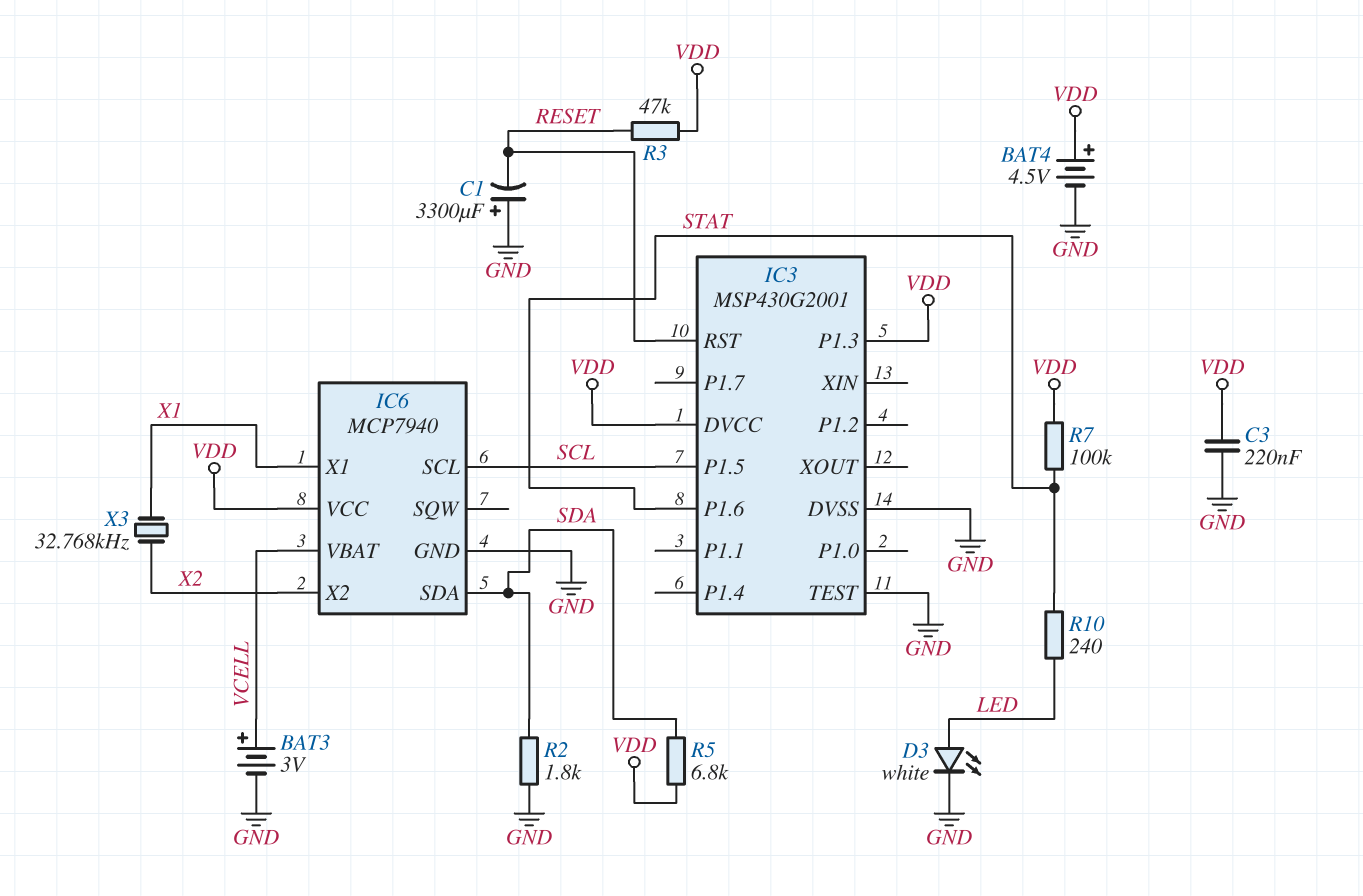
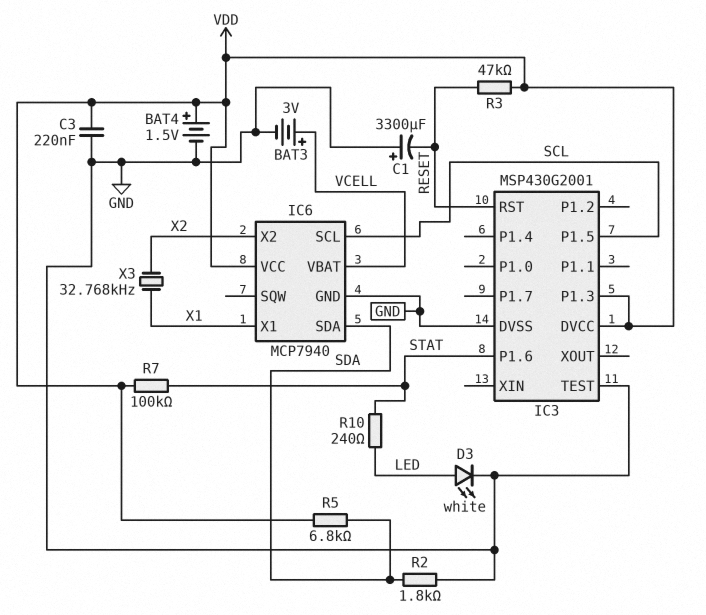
BAT4: 4.5V (plus VDD, minus GND) -> 1.5V (plus VDD, minus GND)

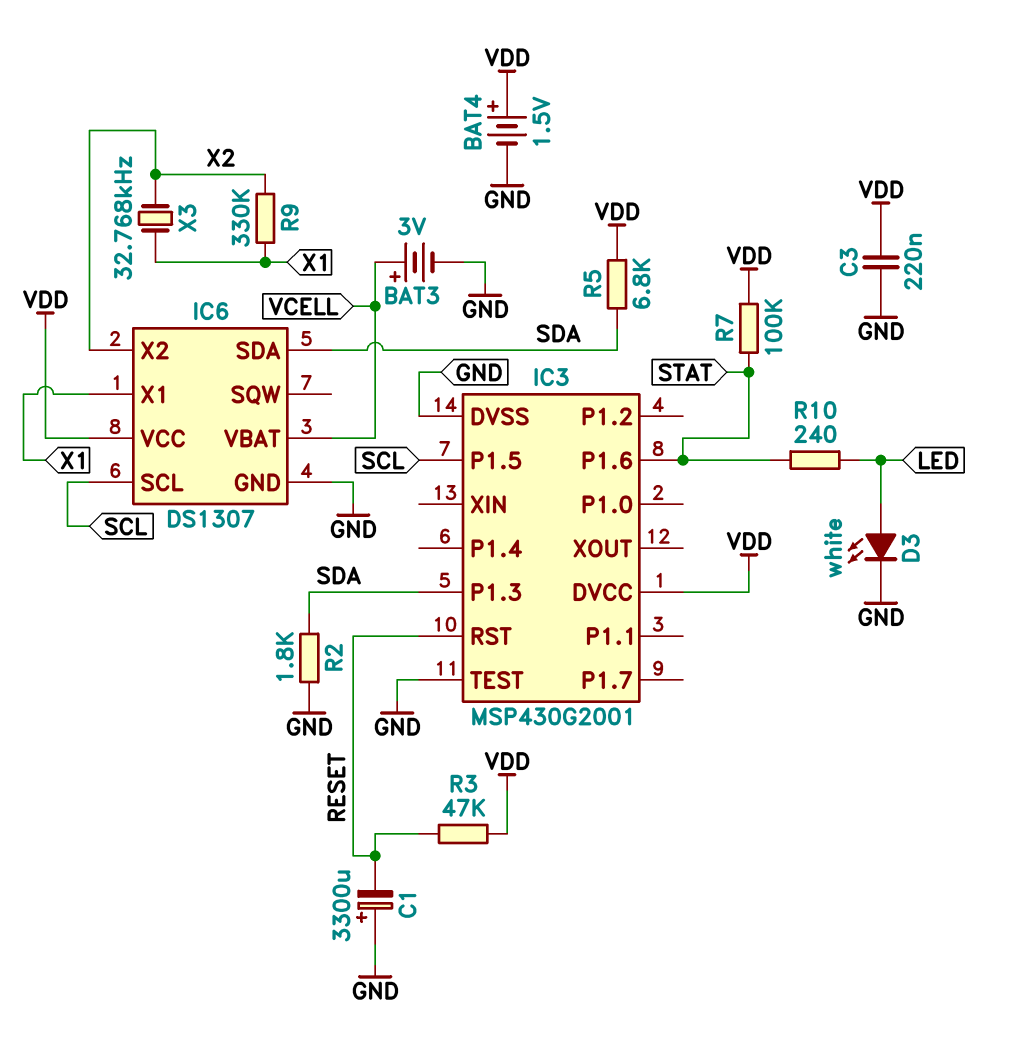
IC3 pin P1.3: VDD -> SDA
IC6: MCP7940 -> DS1307
R9: none -> 330k (X1, X2)

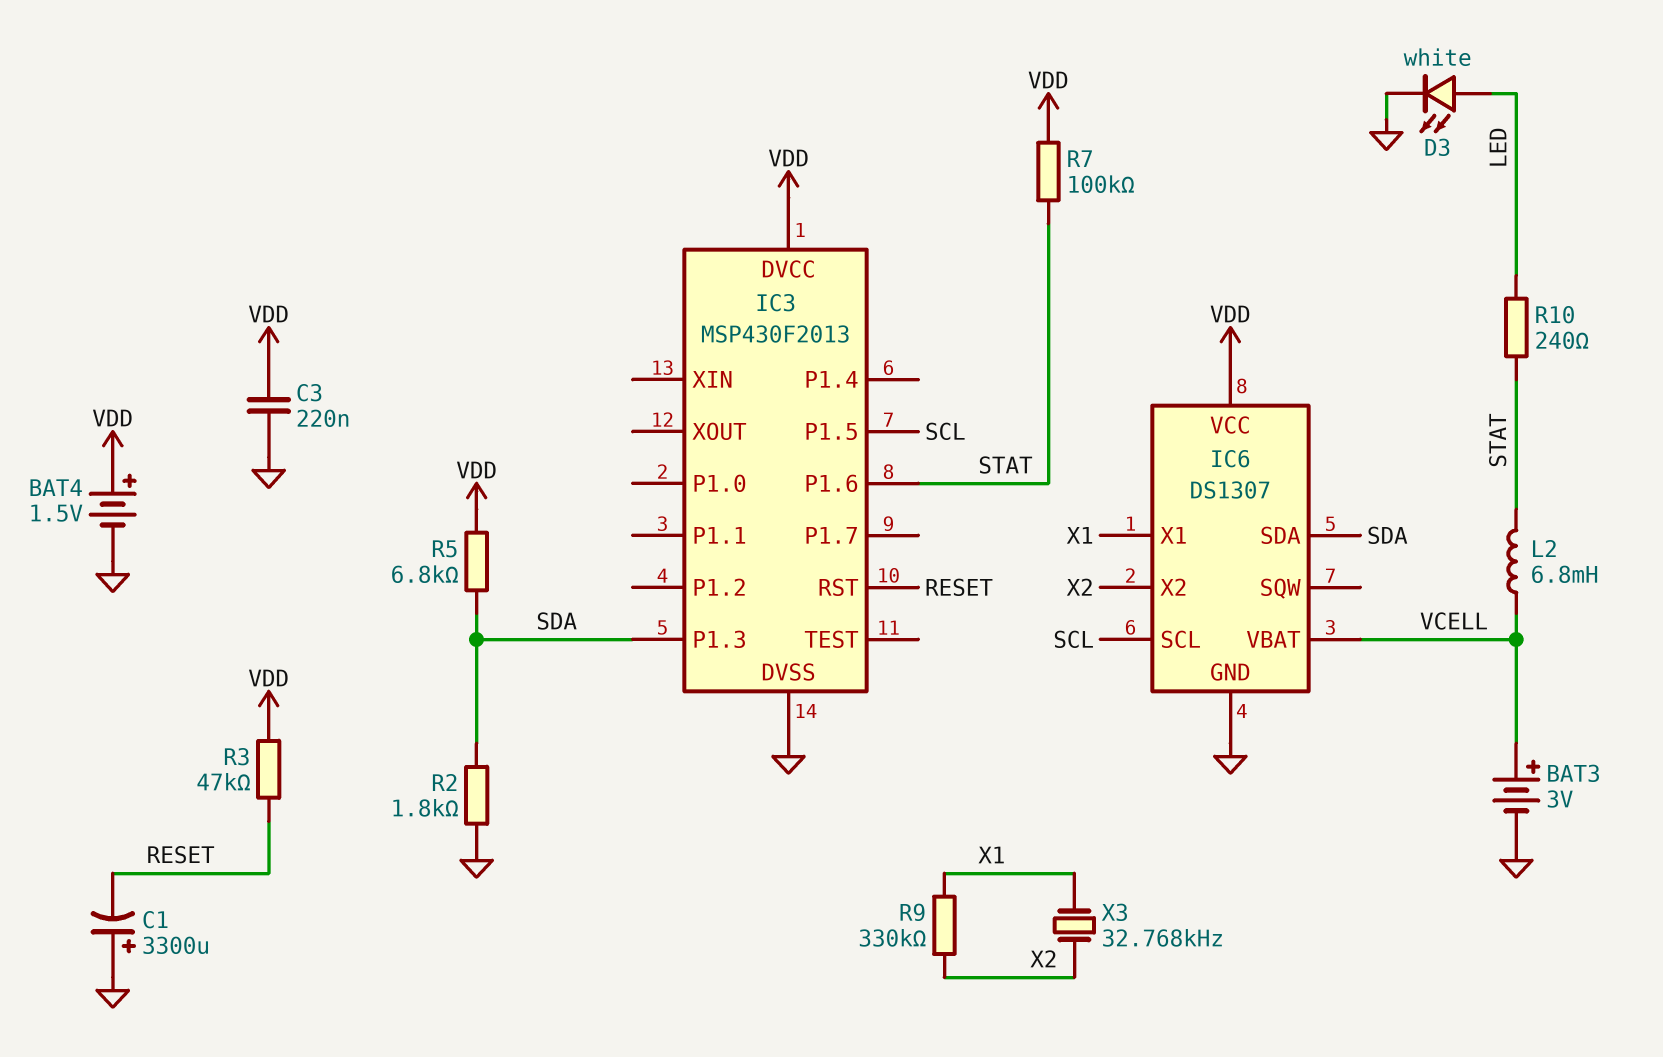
IC3: MSP430G2001 -> MSP430F2013
IC3 pin TEST: GND -> none
L2: none -> 6.8mH (STAT, VCELL)

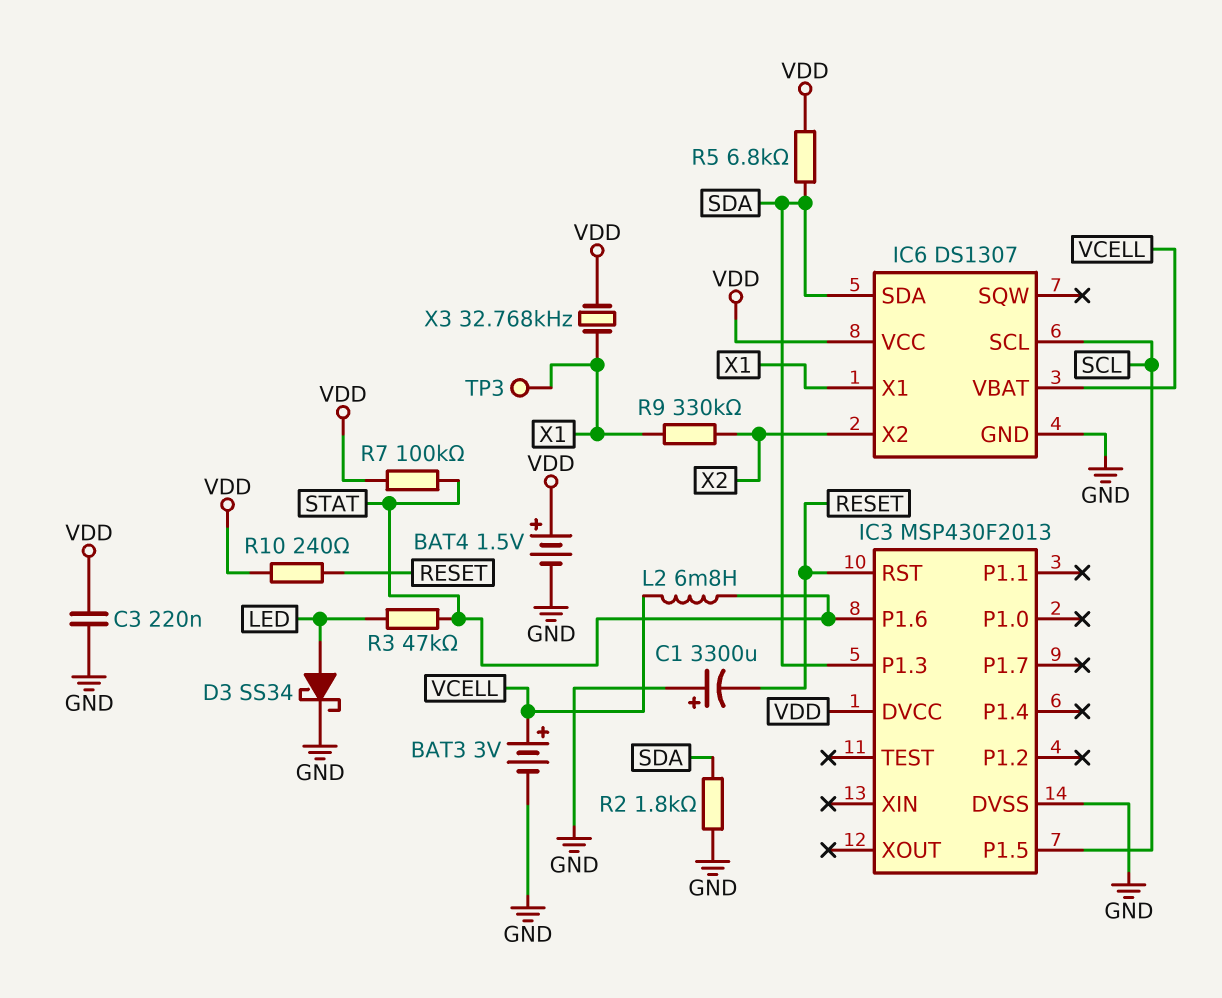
D3: LED white (A LED, K GND) -> schottky SS34 (A LED, K GND)
R3: 47k (RESET, VDD) -> 47k (LED, STAT)
R10: 240 (LED, STAT) -> 240 (RESET, VDD)
TP3: none -> test point (X1)
X3: 32.768kHz (X1, X2) -> 32.768kHz (VDD, X1)

